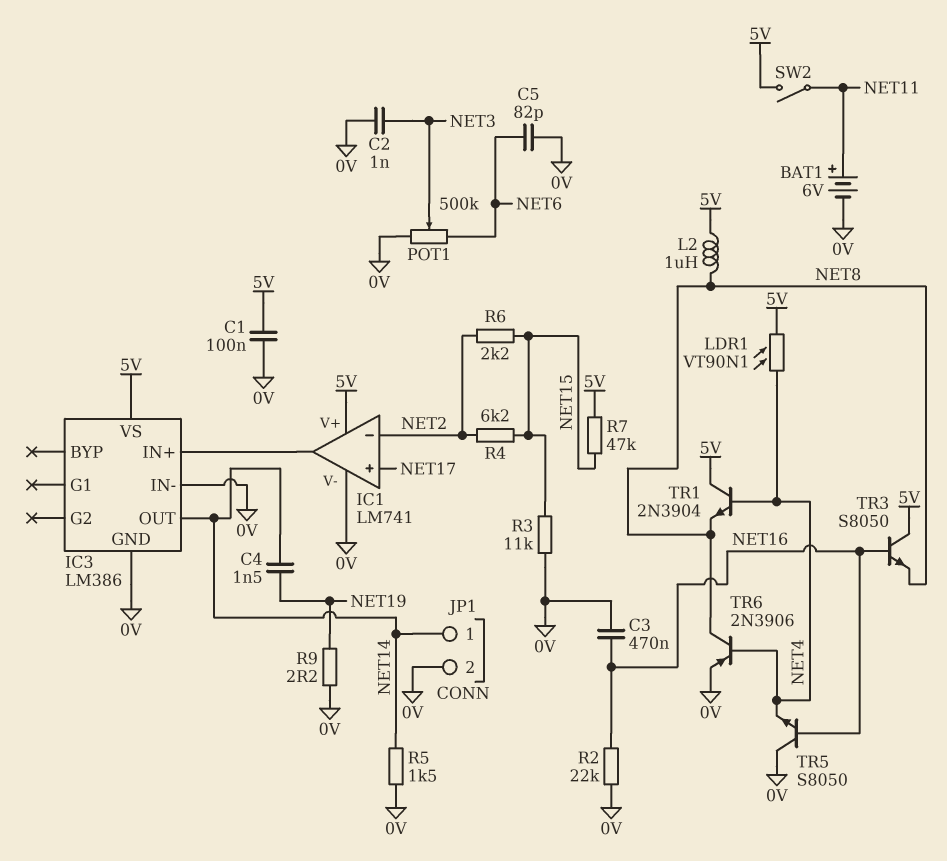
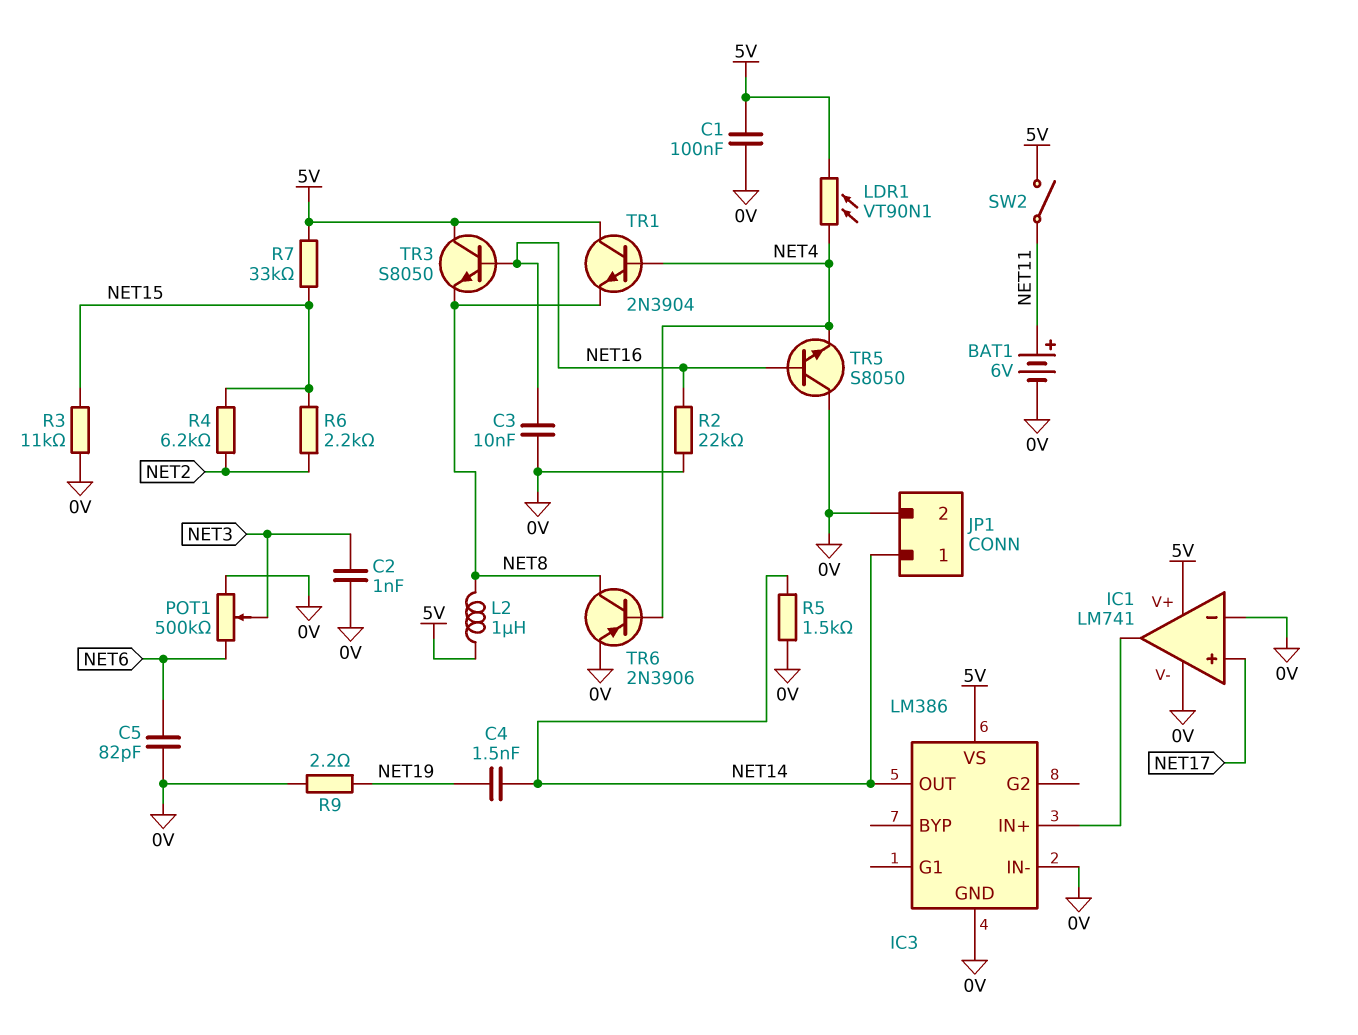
C3: 470nF (0V, NET16) -> 10nF (0V, NET16)
IC1 pin in-: NET2 -> 0V
R7: 47k (5V, NET15) -> 33k (5V, NET15)

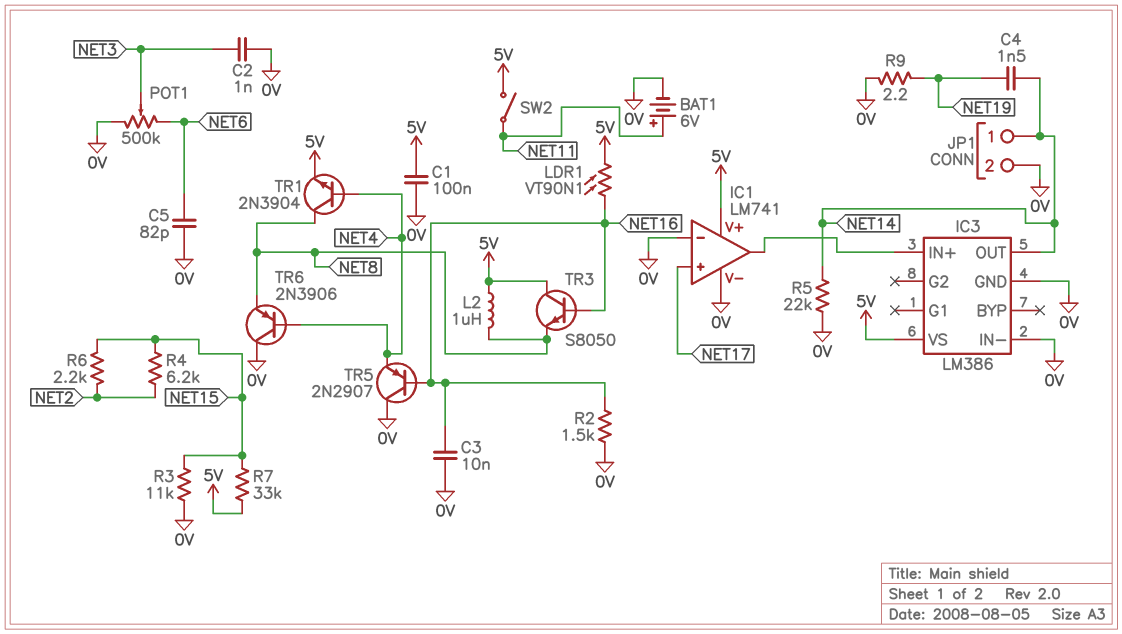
LDR1: VT90N1 (5V, NET4) -> VT90N1 (5V, NET16)
R2: 22k (0V, NET16) -> 1.5k (0V, NET16)
R5: 1.5k (0V, NET14) -> 22k (0V, NET14)
TR1: NPN 2N3904 (B NET4, C 5V, E NET8) -> NPN 2N3904 (B NET4, C NET8, E 5V)
TR5: NPN S8050 (B NET16, C 0V, E NET4) -> PNP 2N2907 (B NET16, C 0V, E NET4)
TR6: PNP 2N3906 (B NET4, C NET8, E 0V) -> PNP 2N3906 (B NET4, C 0V, E NET8)

